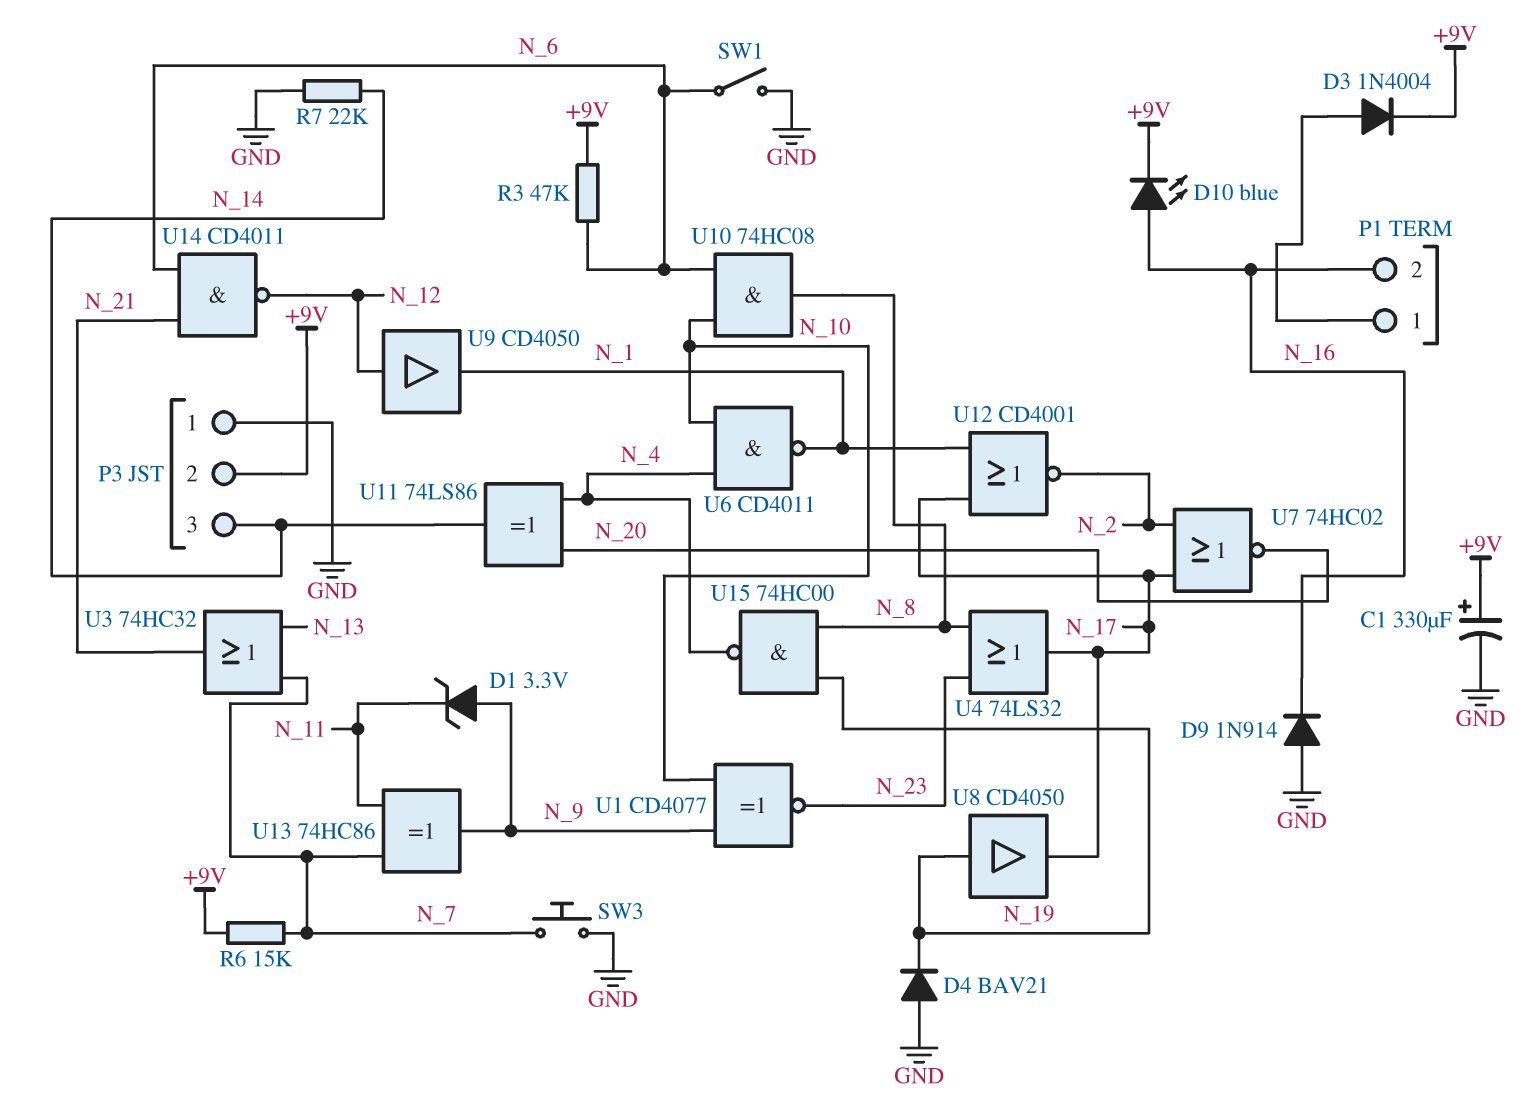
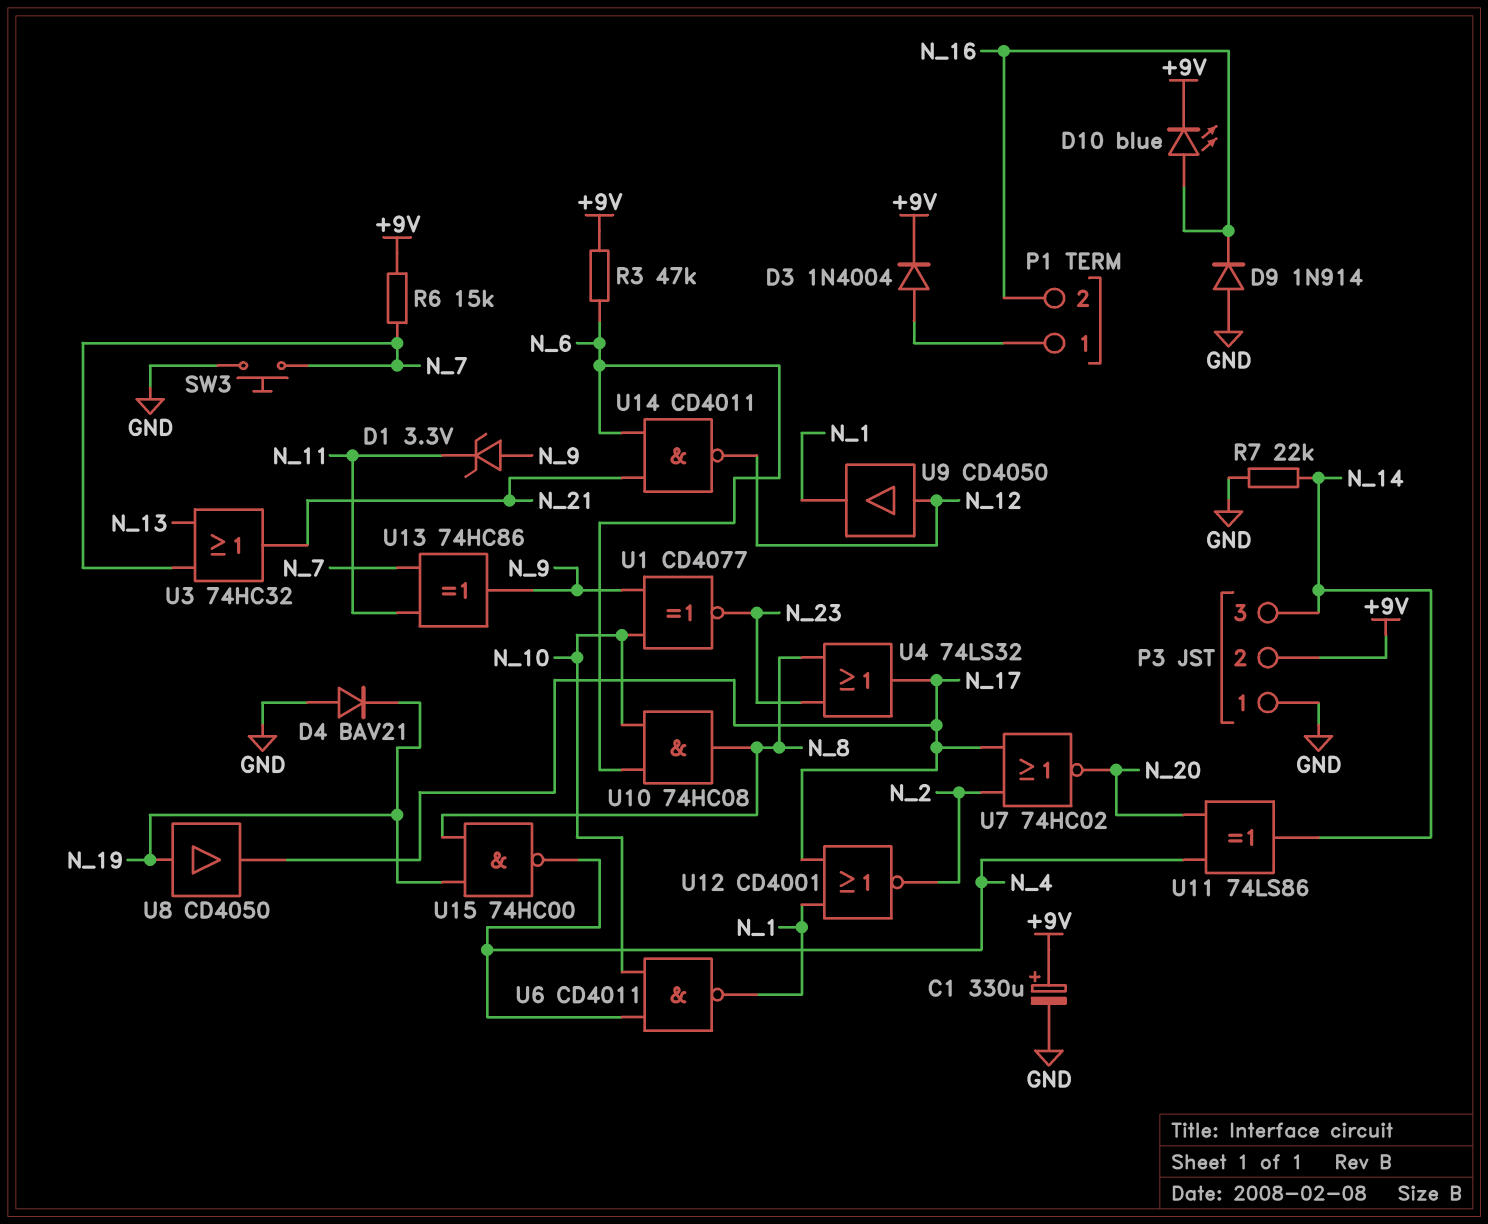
SW1: switch (GND, N_6) -> none

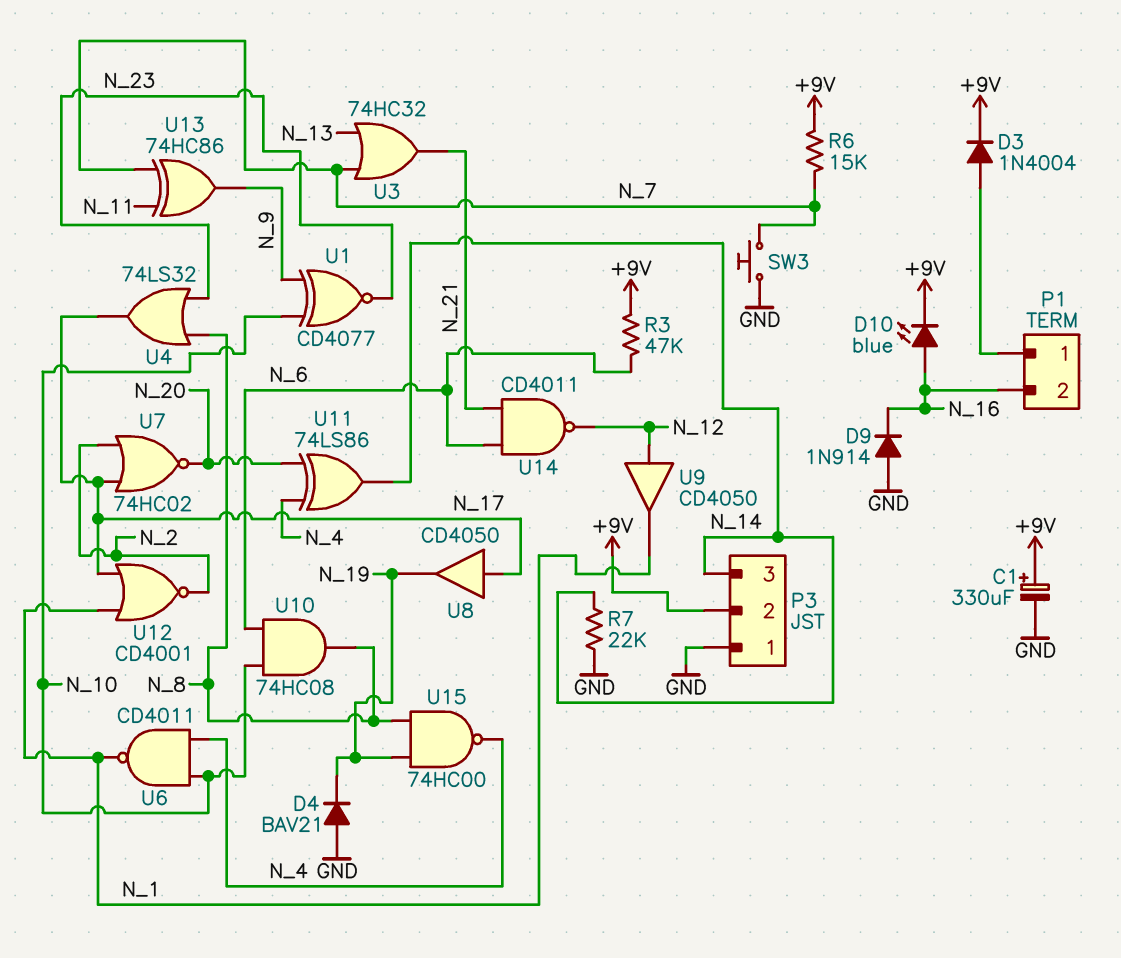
D1: zener 3.3V (A N_9, K N_11) -> none
U8: buffer CD4050 (in N_19, out N_17) -> buffer CD4050 (in N_17, out N_19)

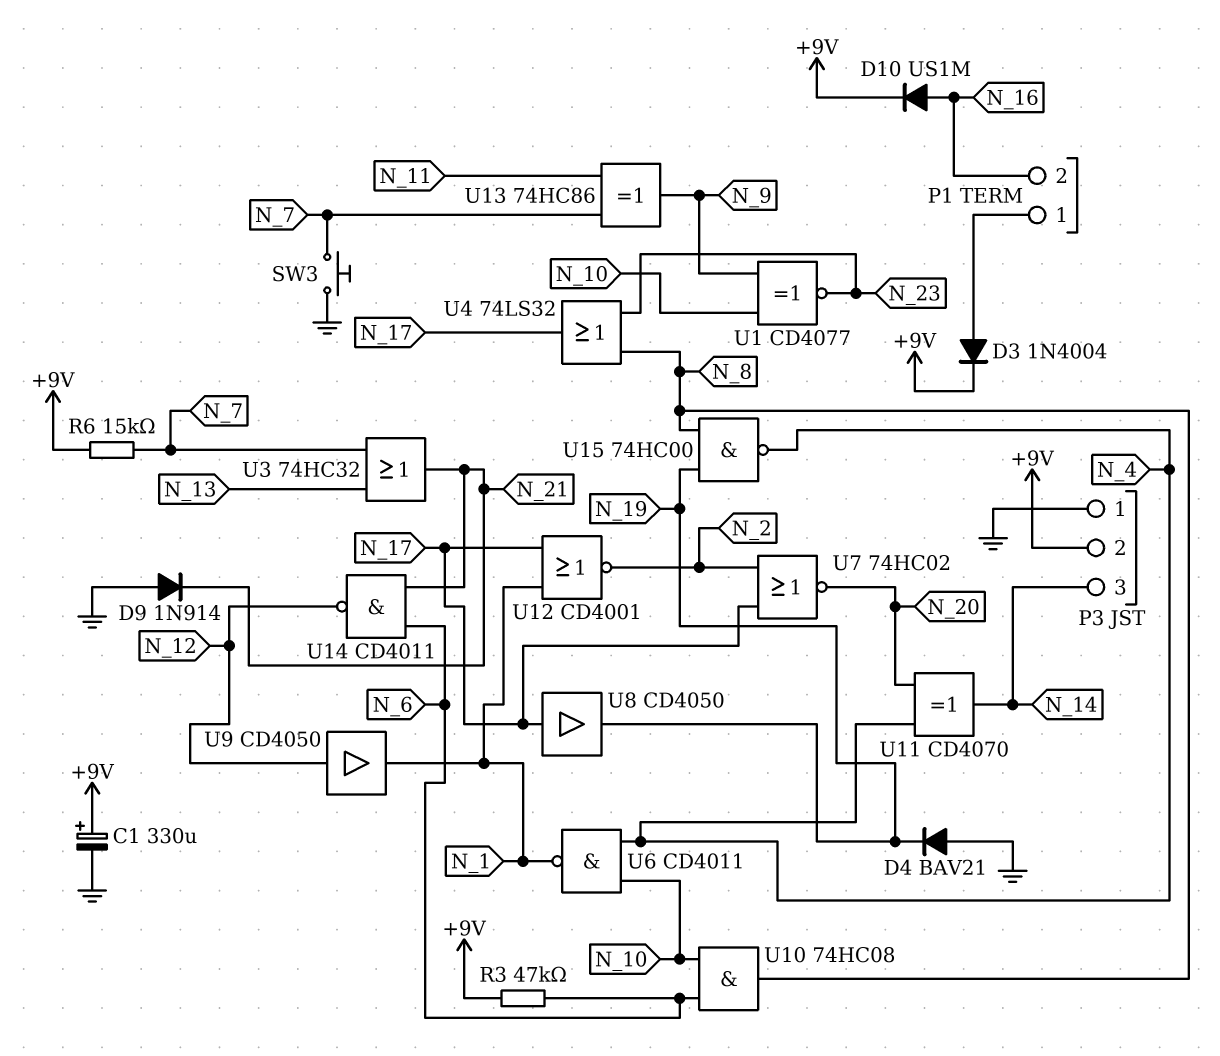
D9: diode 1N914 (A GND, K N_16) -> diode 1N914 (A GND, K N_21)
D10: LED blue (A N_16, K +9V) -> diode US1M (A N_16, K +9V)
R7: 22k (GND, N_14) -> none
U11: XOR 74LS86 (in N_4, in N_20, out N_14) -> XOR CD4070 (in N_4, in N_20, out N_14)

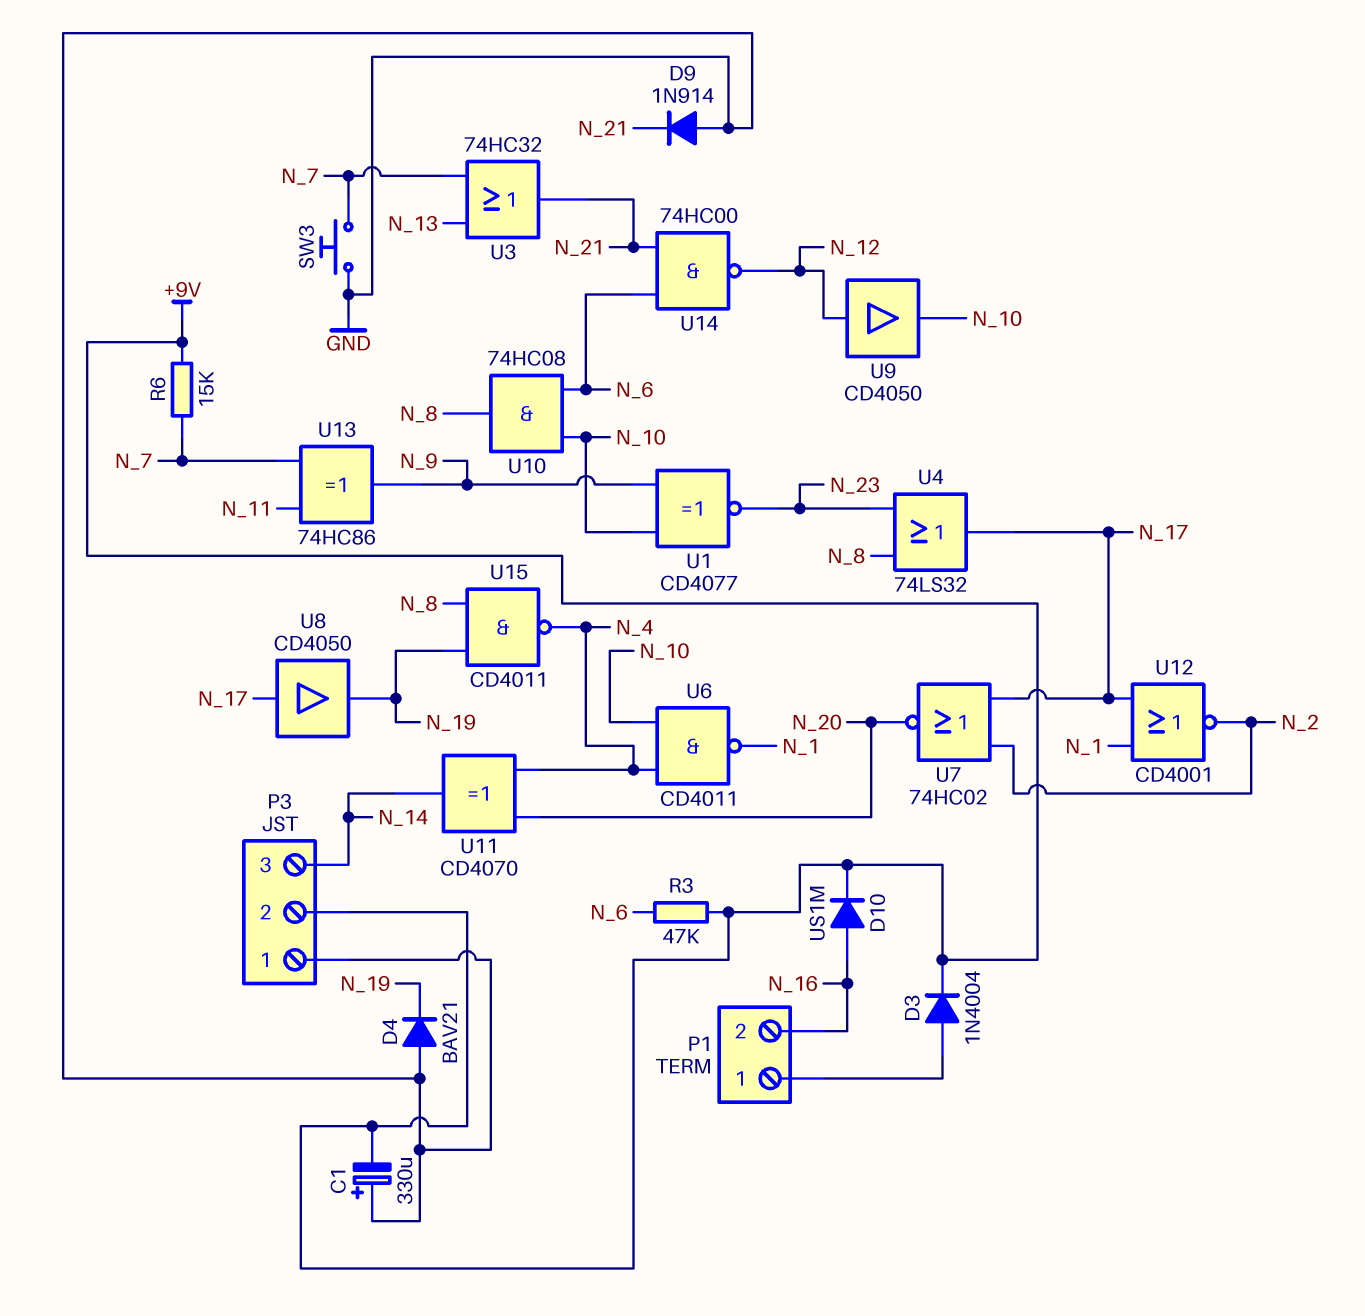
C1: 330uF (plus +9V, minus GND) -> 330uF (plus GND, minus +9V)
U9: buffer CD4050 (in N_12, out N_1) -> buffer CD4050 (in N_12, out N_10)
U14: NAND CD4011 (in N_6, in N_21, out N_12) -> NAND 74HC00 (in N_6, in N_21, out N_12)
U15: NAND 74HC00 (in N_8, in N_19, out N_4) -> NAND CD4011 (in N_8, in N_19, out N_4)

